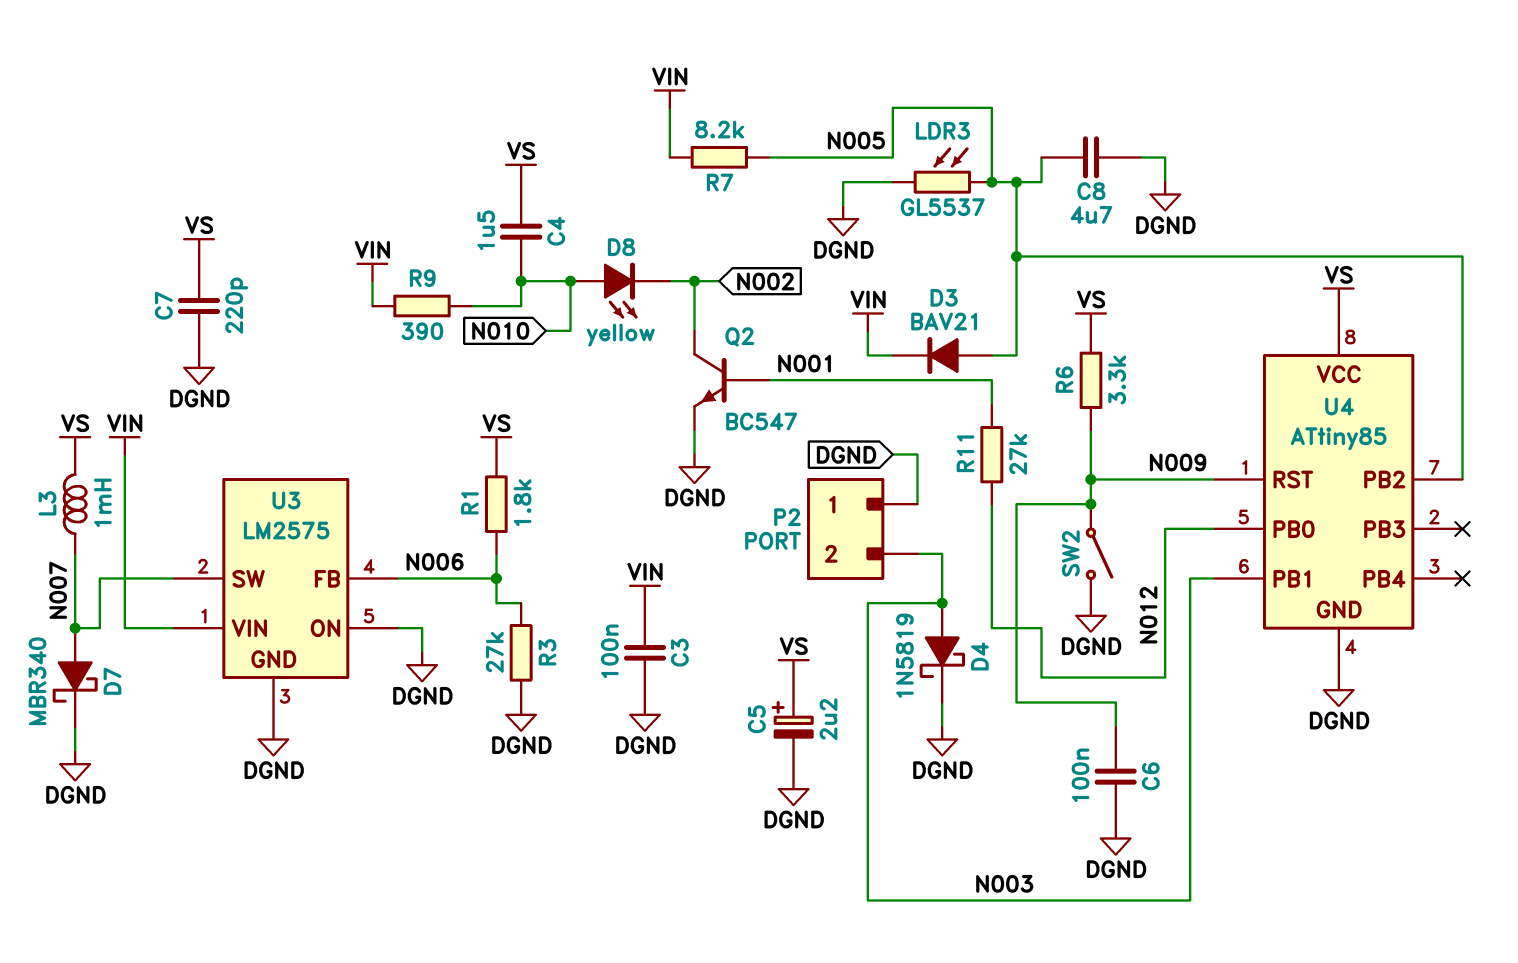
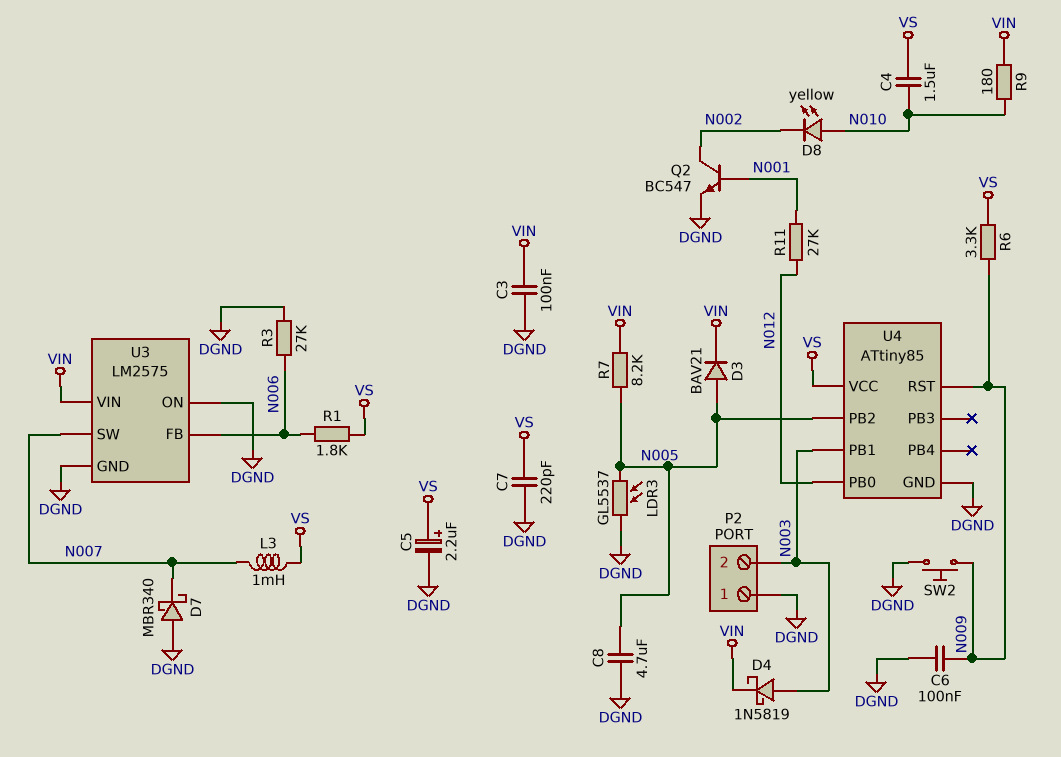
D4: schottky 1N5819 (A N003, K DGND) -> schottky 1N5819 (A N003, K VIN)
D7: schottky MBR340 (A N007, K DGND) -> schottky MBR340 (A DGND, K N007)
R9: 390 (N010, VIN) -> 180 (N010, VIN)
SW2: switch (DGND, N009) -> button (DGND, N009)

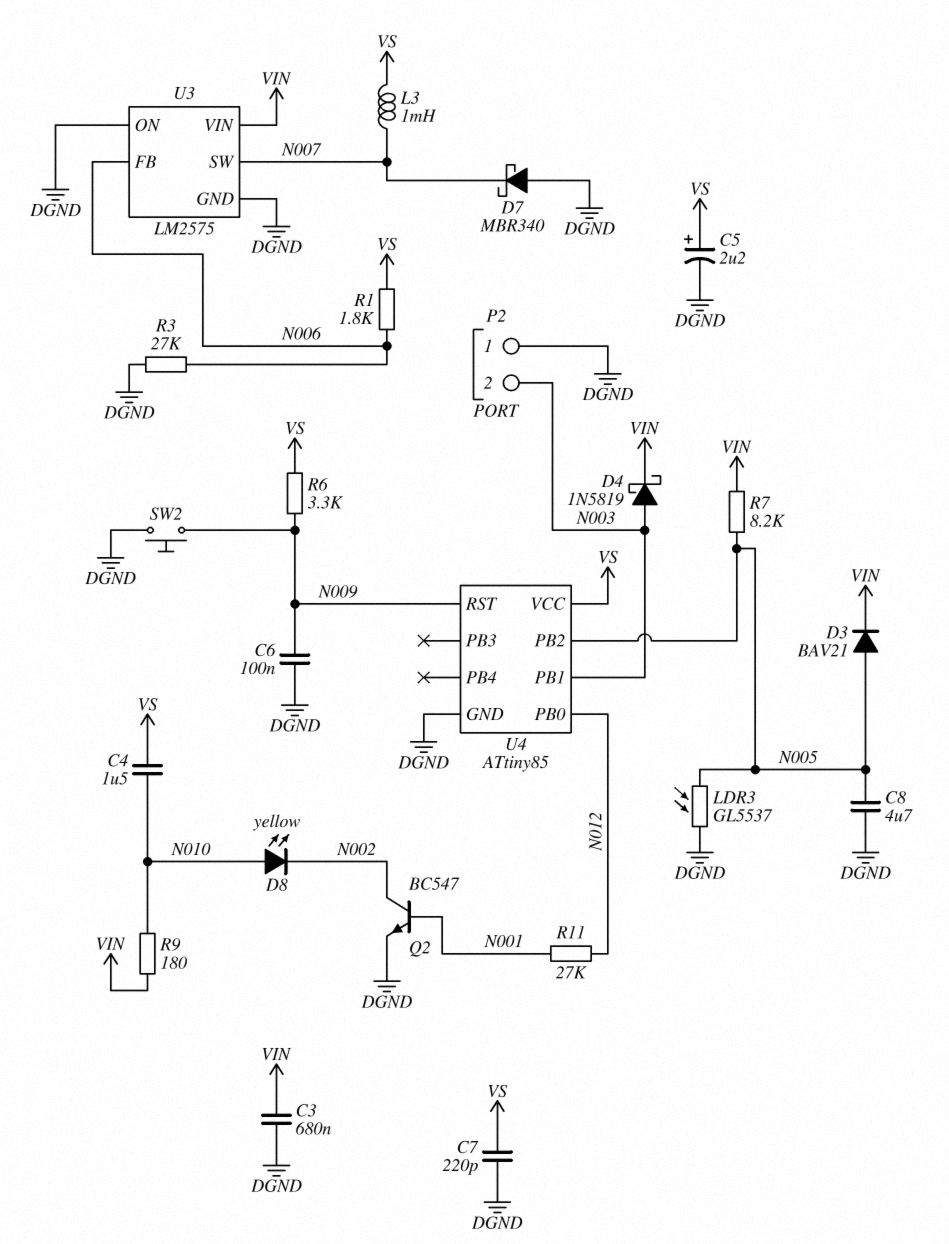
C3: 100nF (DGND, VIN) -> 680nF (DGND, VIN)

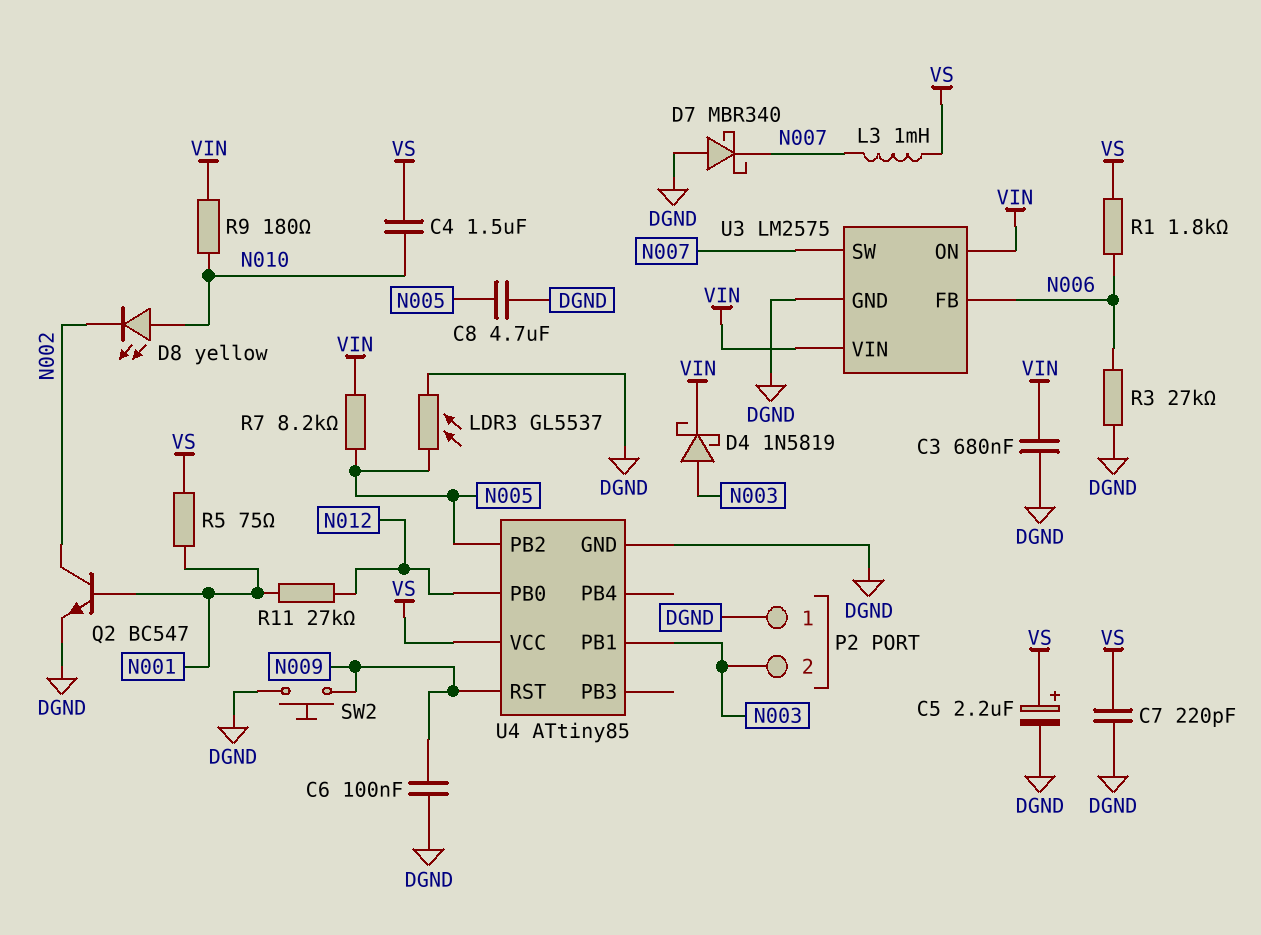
D3: diode BAV21 (A N005, K VIN) -> none
R5: none -> 75 (N001, VS)
R6: 3.3k (N009, VS) -> none
U3 pin ON: DGND -> VIN

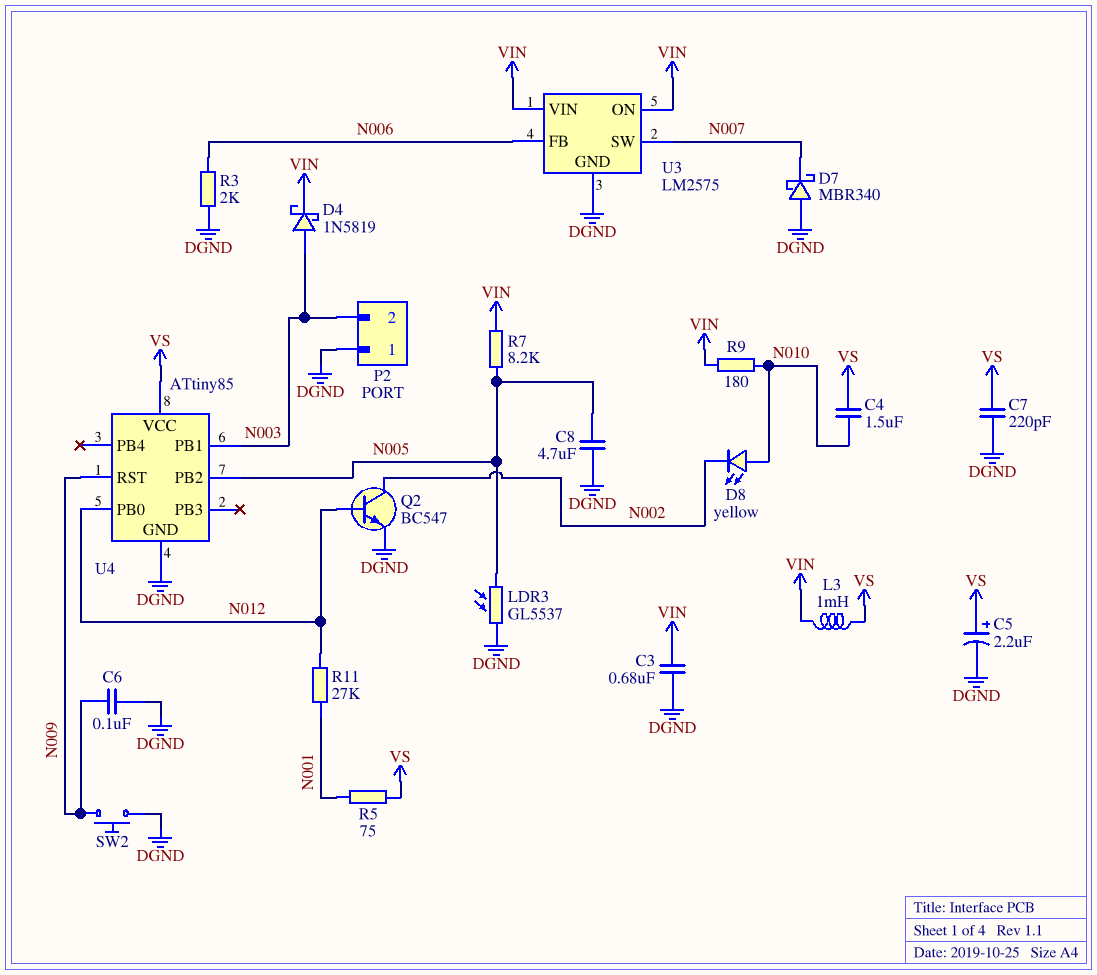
L3: 1mH (N007, VS) -> 1mH (VIN, VS)
Q2: NPN BC547 (B N001, C N002, E DGND) -> NPN BC547 (B N012, C N002, E DGND)
R1: 1.8k (N006, VS) -> none
R3: 27k (DGND, N006) -> 2k (DGND, N006)

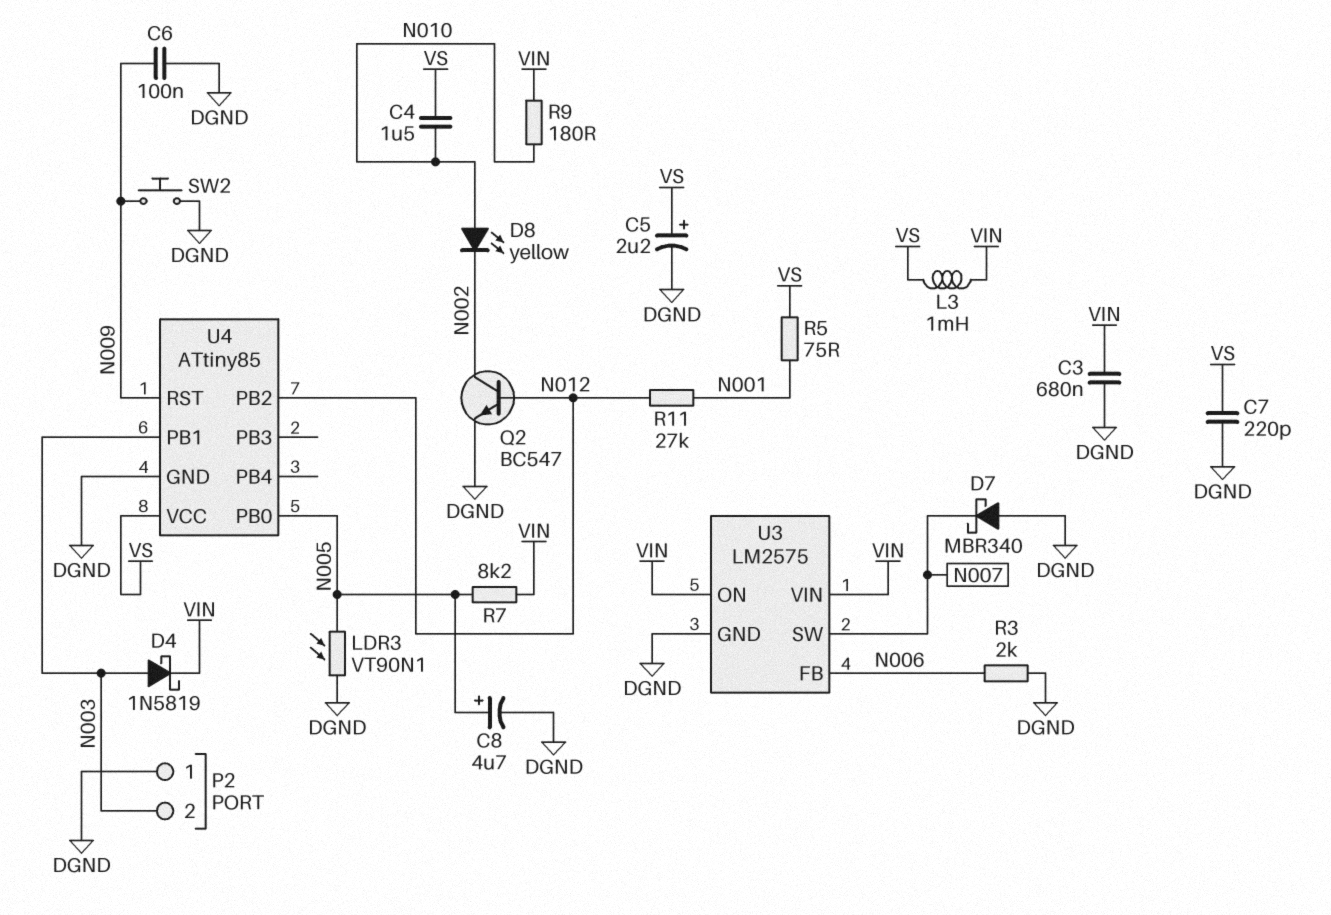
C8: 4.7uF (DGND, N005) -> 4.7uF (plus N005, minus DGND)
LDR3: GL5537 (DGND, N005) -> VT90N1 (DGND, N005)
U4 pin PB0: N012 -> N005
U4 pin PB2: N005 -> N012

